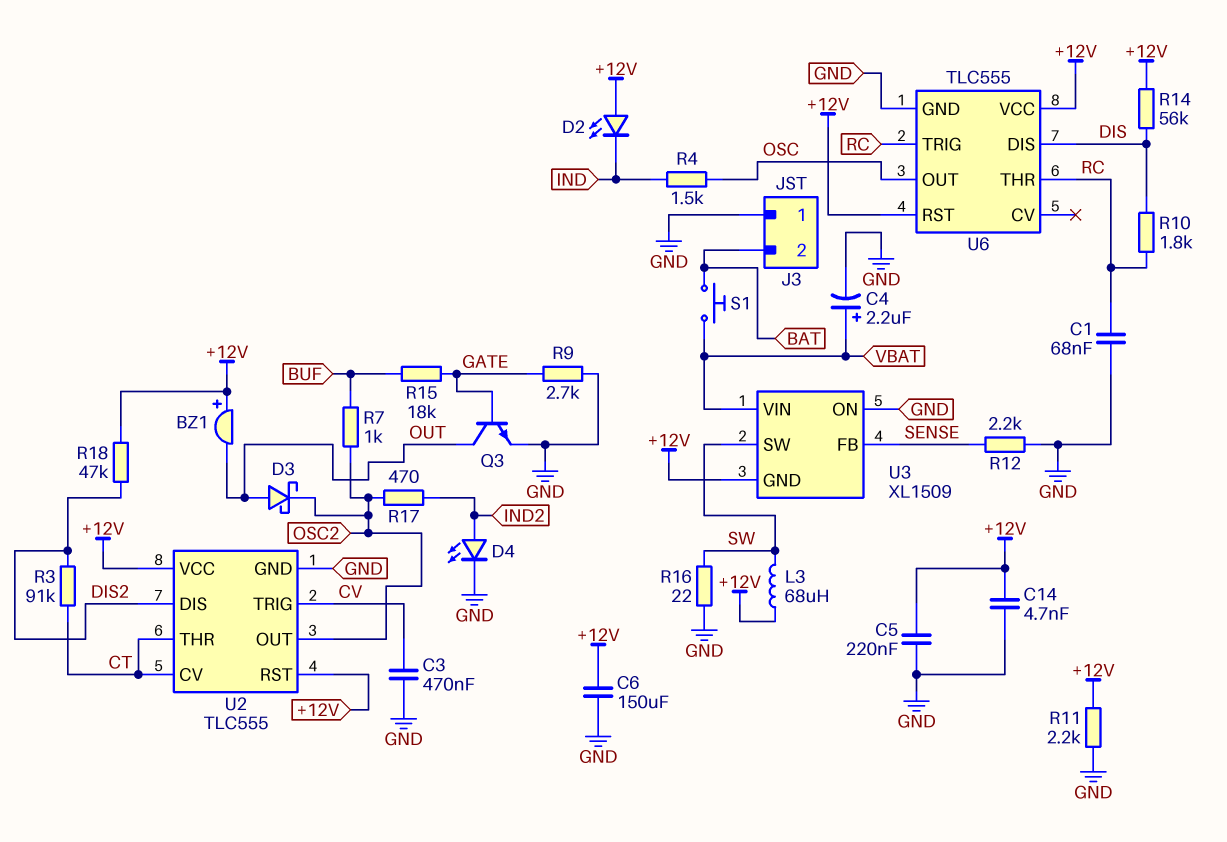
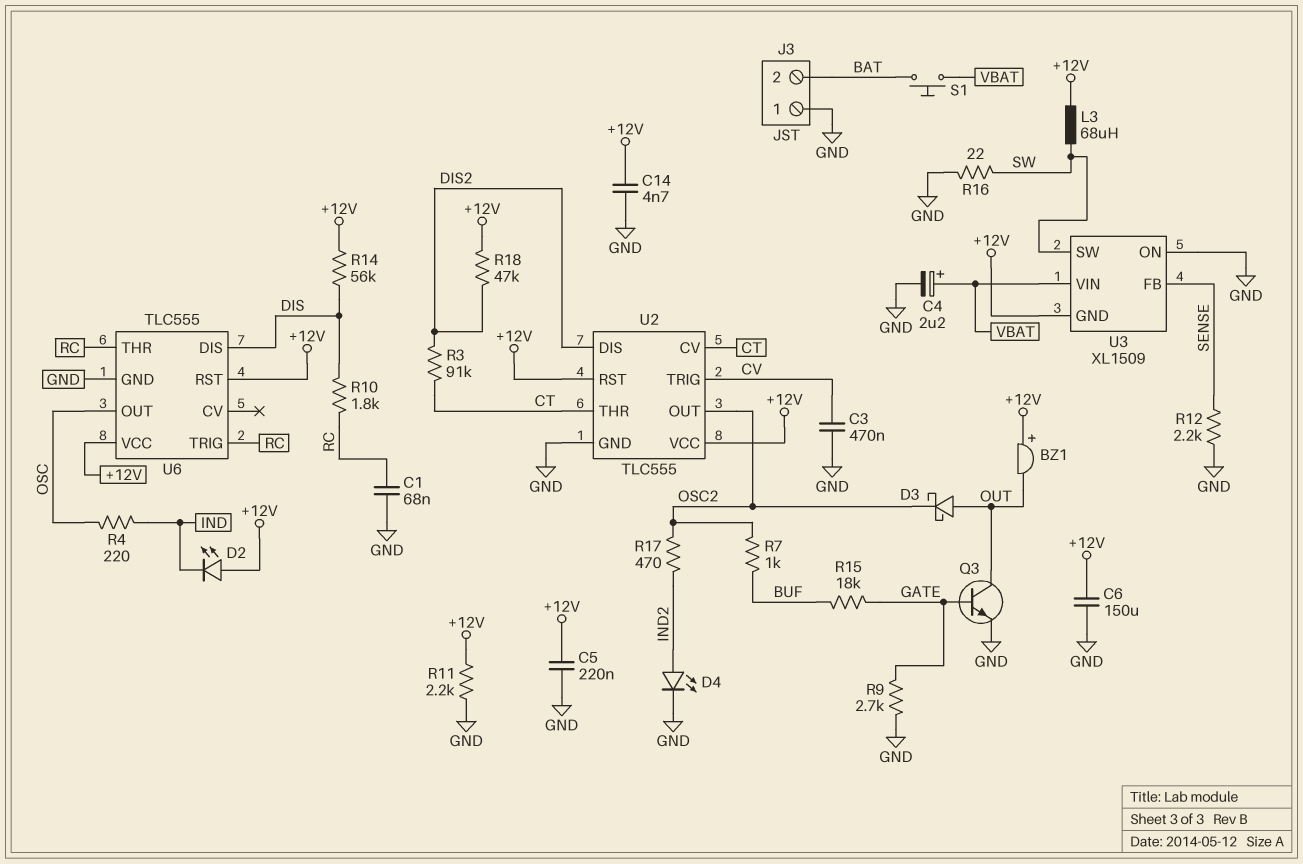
R4: 1.5k (IND, OSC) -> 220 (IND, OSC)

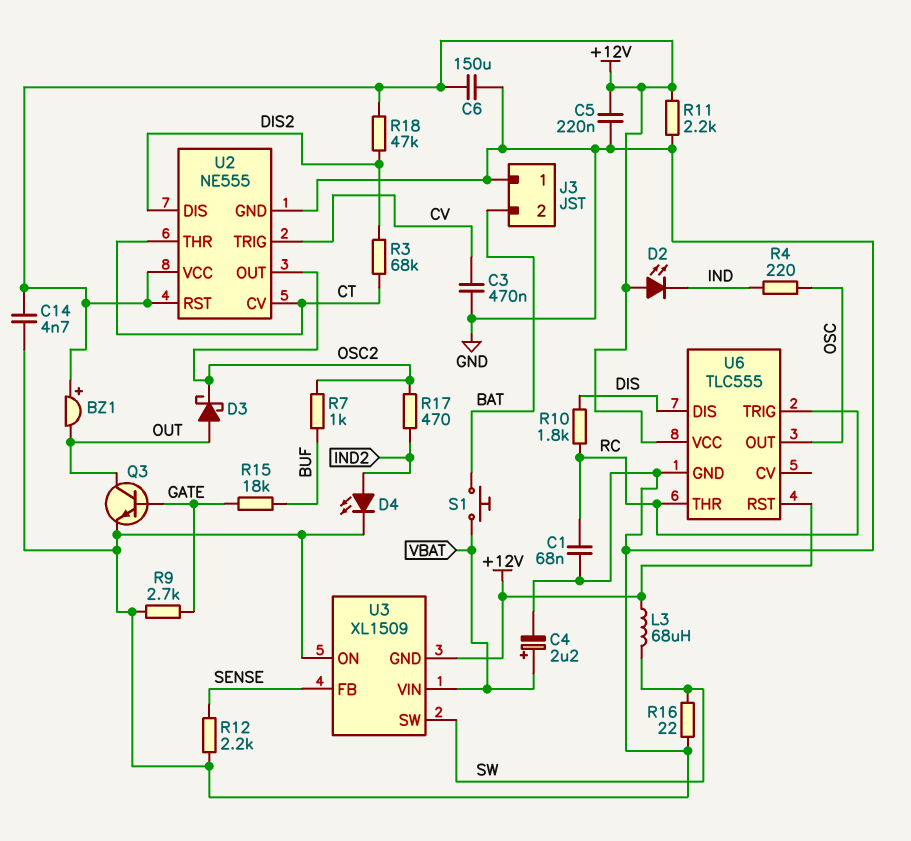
R3: 91k (CT, DIS2) -> 68k (CT, DIS2)
R14: 56k (+12V, DIS) -> none
U2: TLC555 -> NE555

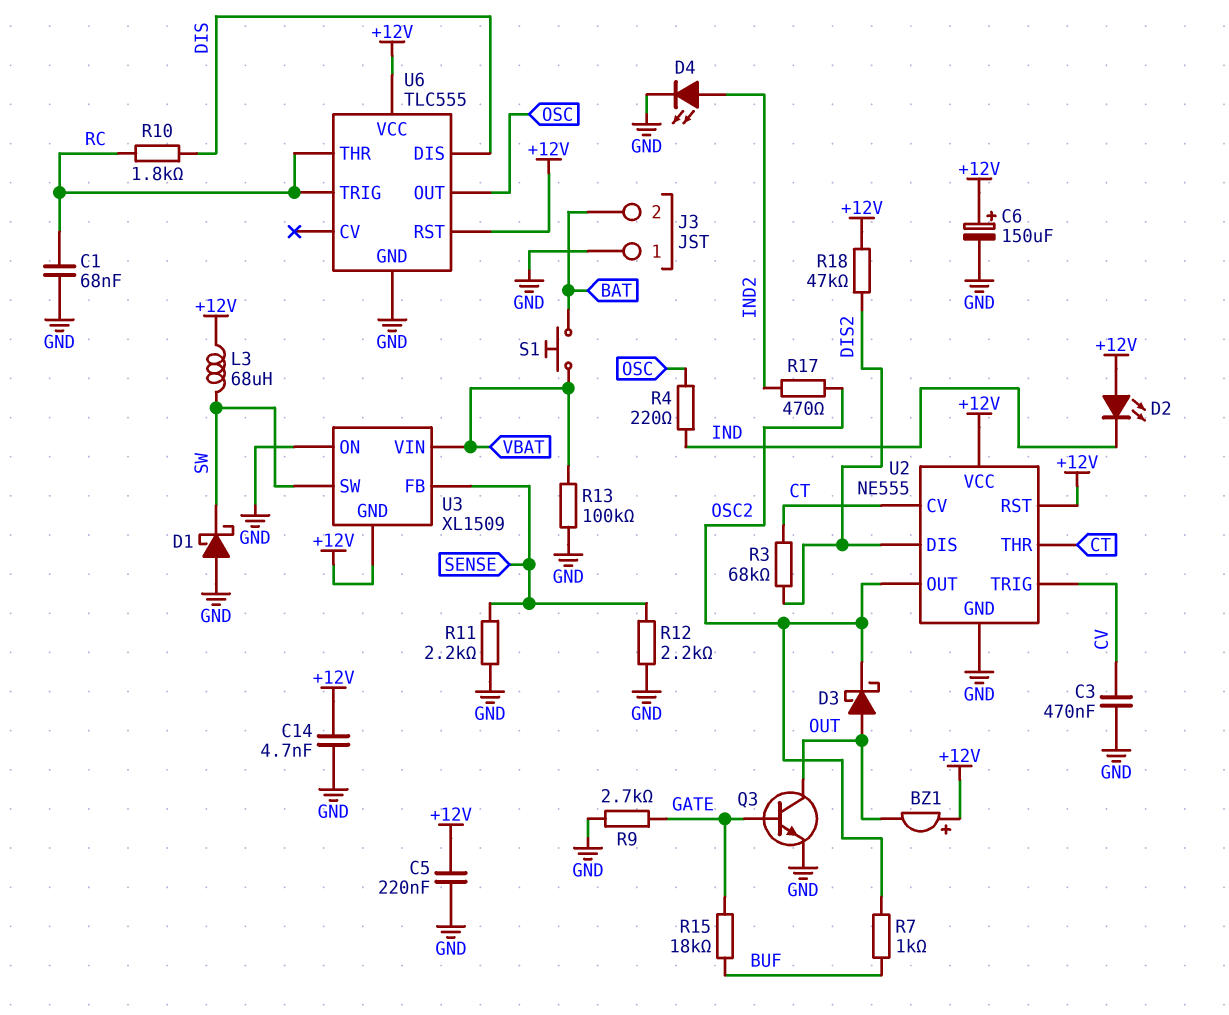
C4: 2.2uF (plus VBAT, minus GND) -> none
C6: 150uF (+12V, GND) -> 150uF (plus +12V, minus GND)
D1: none -> schottky (A GND, K SW)
R11: 2.2k (+12V, GND) -> 2.2k (GND, SENSE)
R13: none -> 100k (GND, VBAT)
R16: 22 (GND, SW) -> none

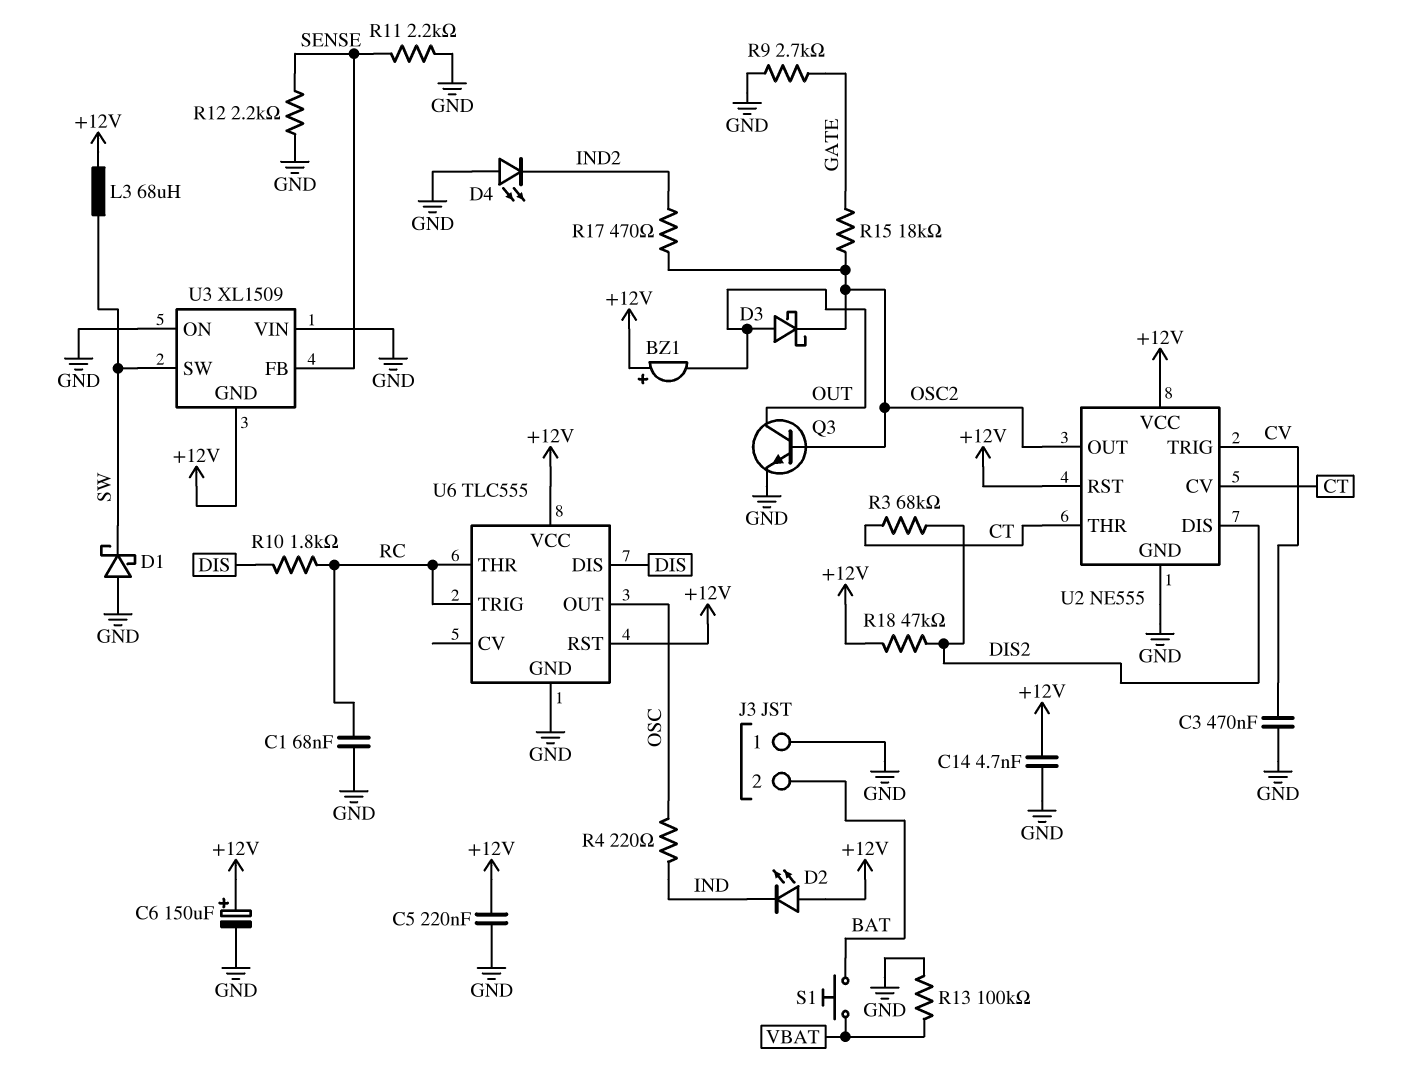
D4: LED (A IND2, K GND) -> LED (A GND, K IND2)
Q3: NPN (B GATE, C OUT, E GND) -> NPN (B OSC2, C OUT, E GND)
R7: 1k (BUF, OSC2) -> none
R15: 18k (BUF, GATE) -> 18k (GATE, OSC2)
U3 pin VIN: VBAT -> GND

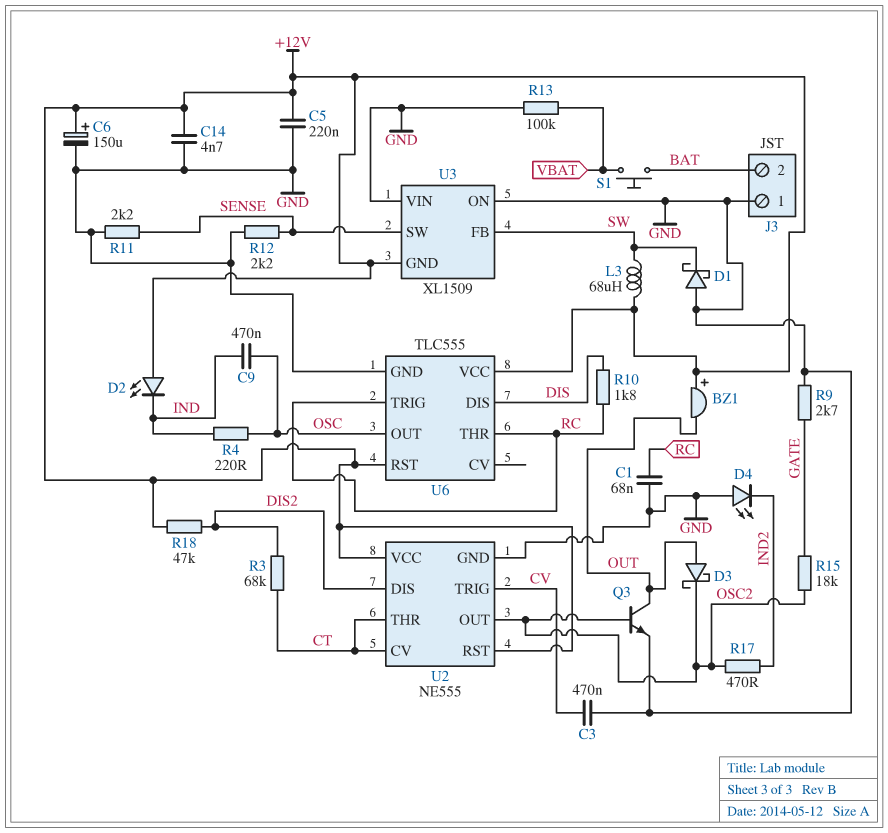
C9: none -> 470nF (IND, OSC)
U3 pin FB: SENSE -> SW
U3 pin SW: SW -> SENSE

